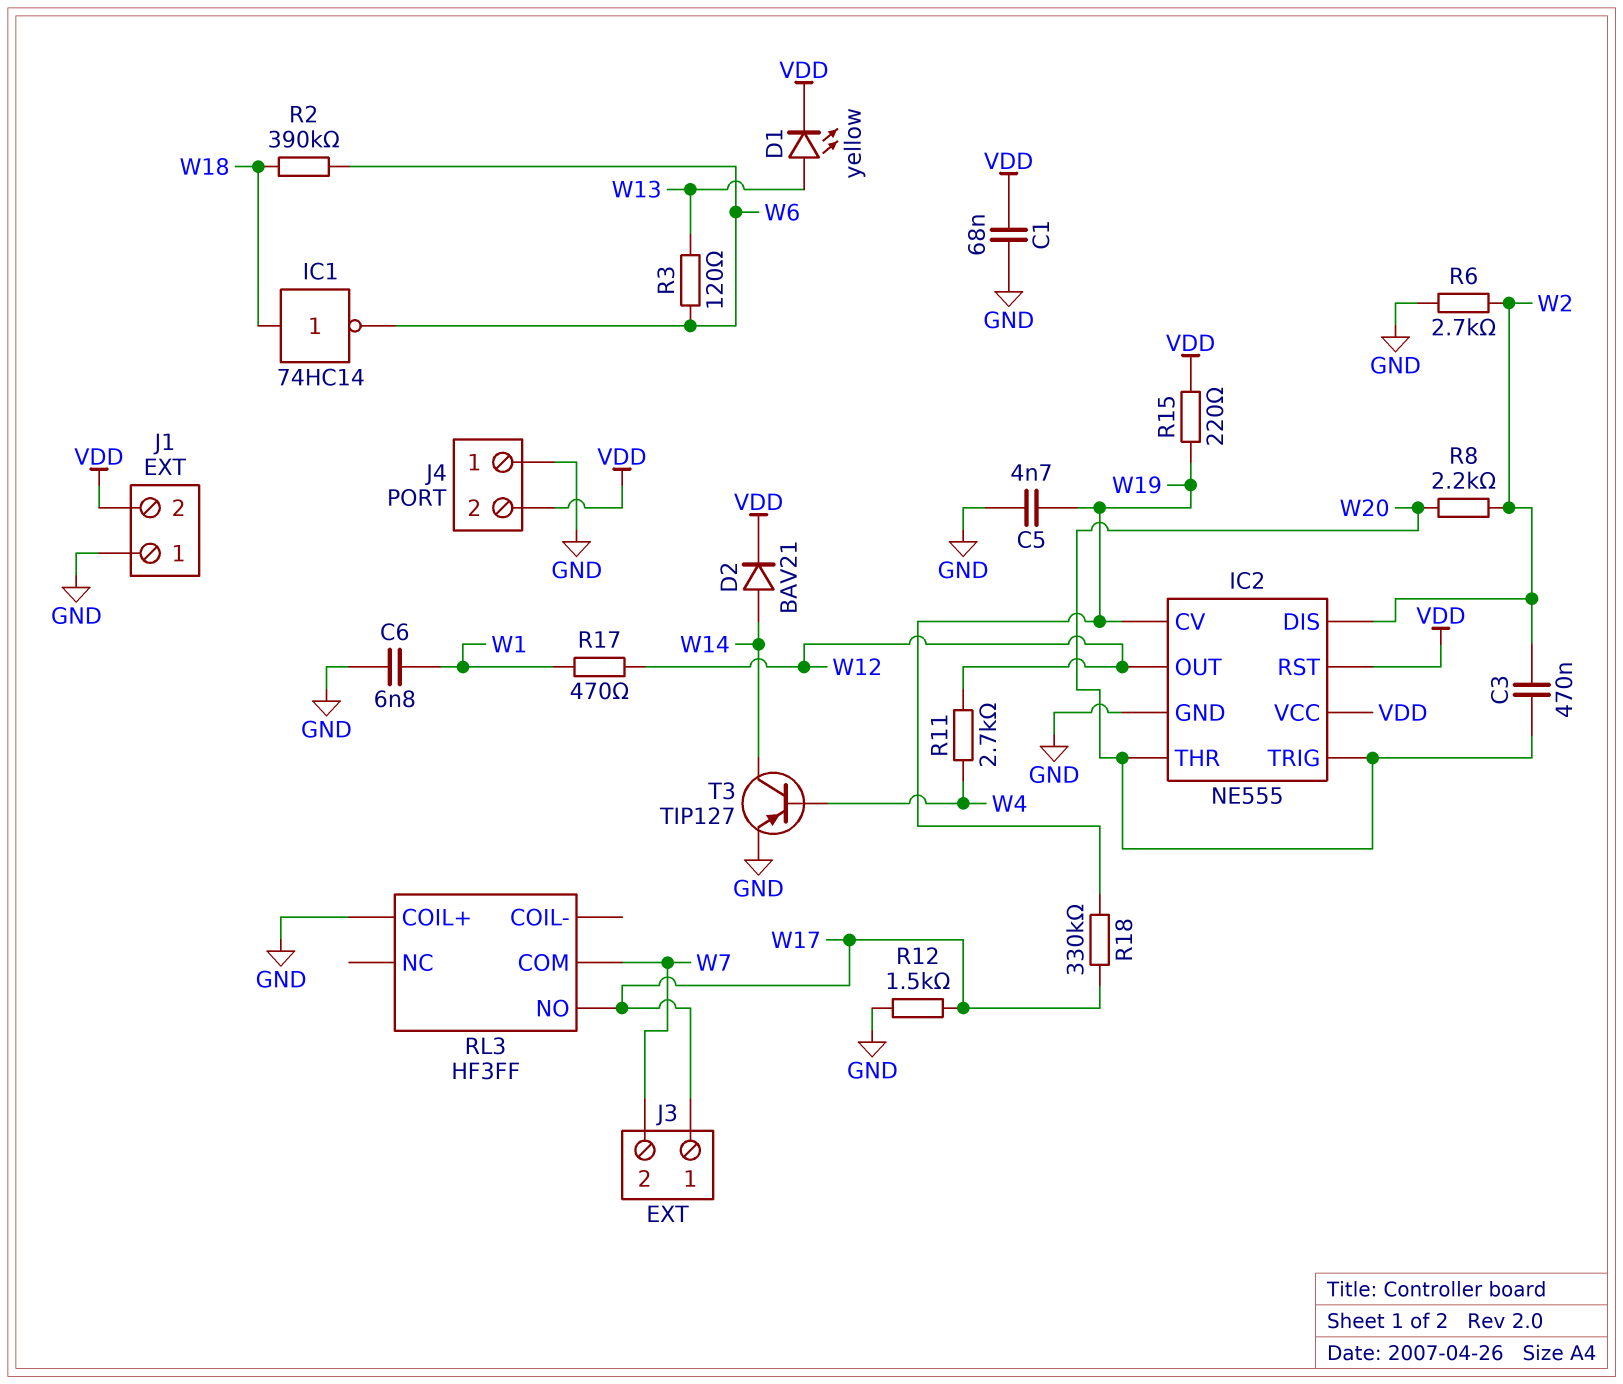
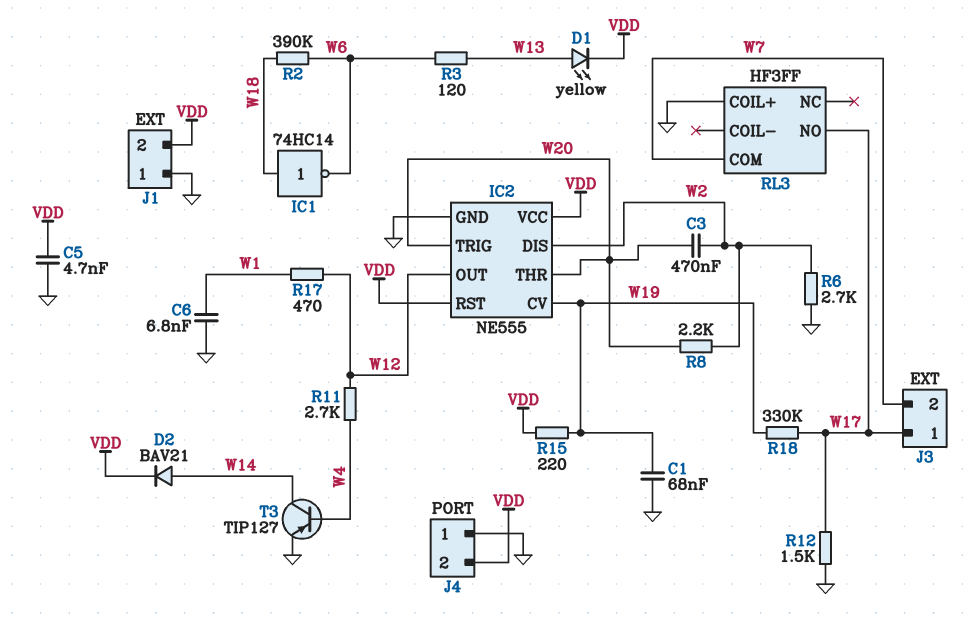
C1: 68nF (GND, VDD) -> 68nF (GND, W19)
C5: 4.7nF (GND, W19) -> 4.7nF (GND, VDD)

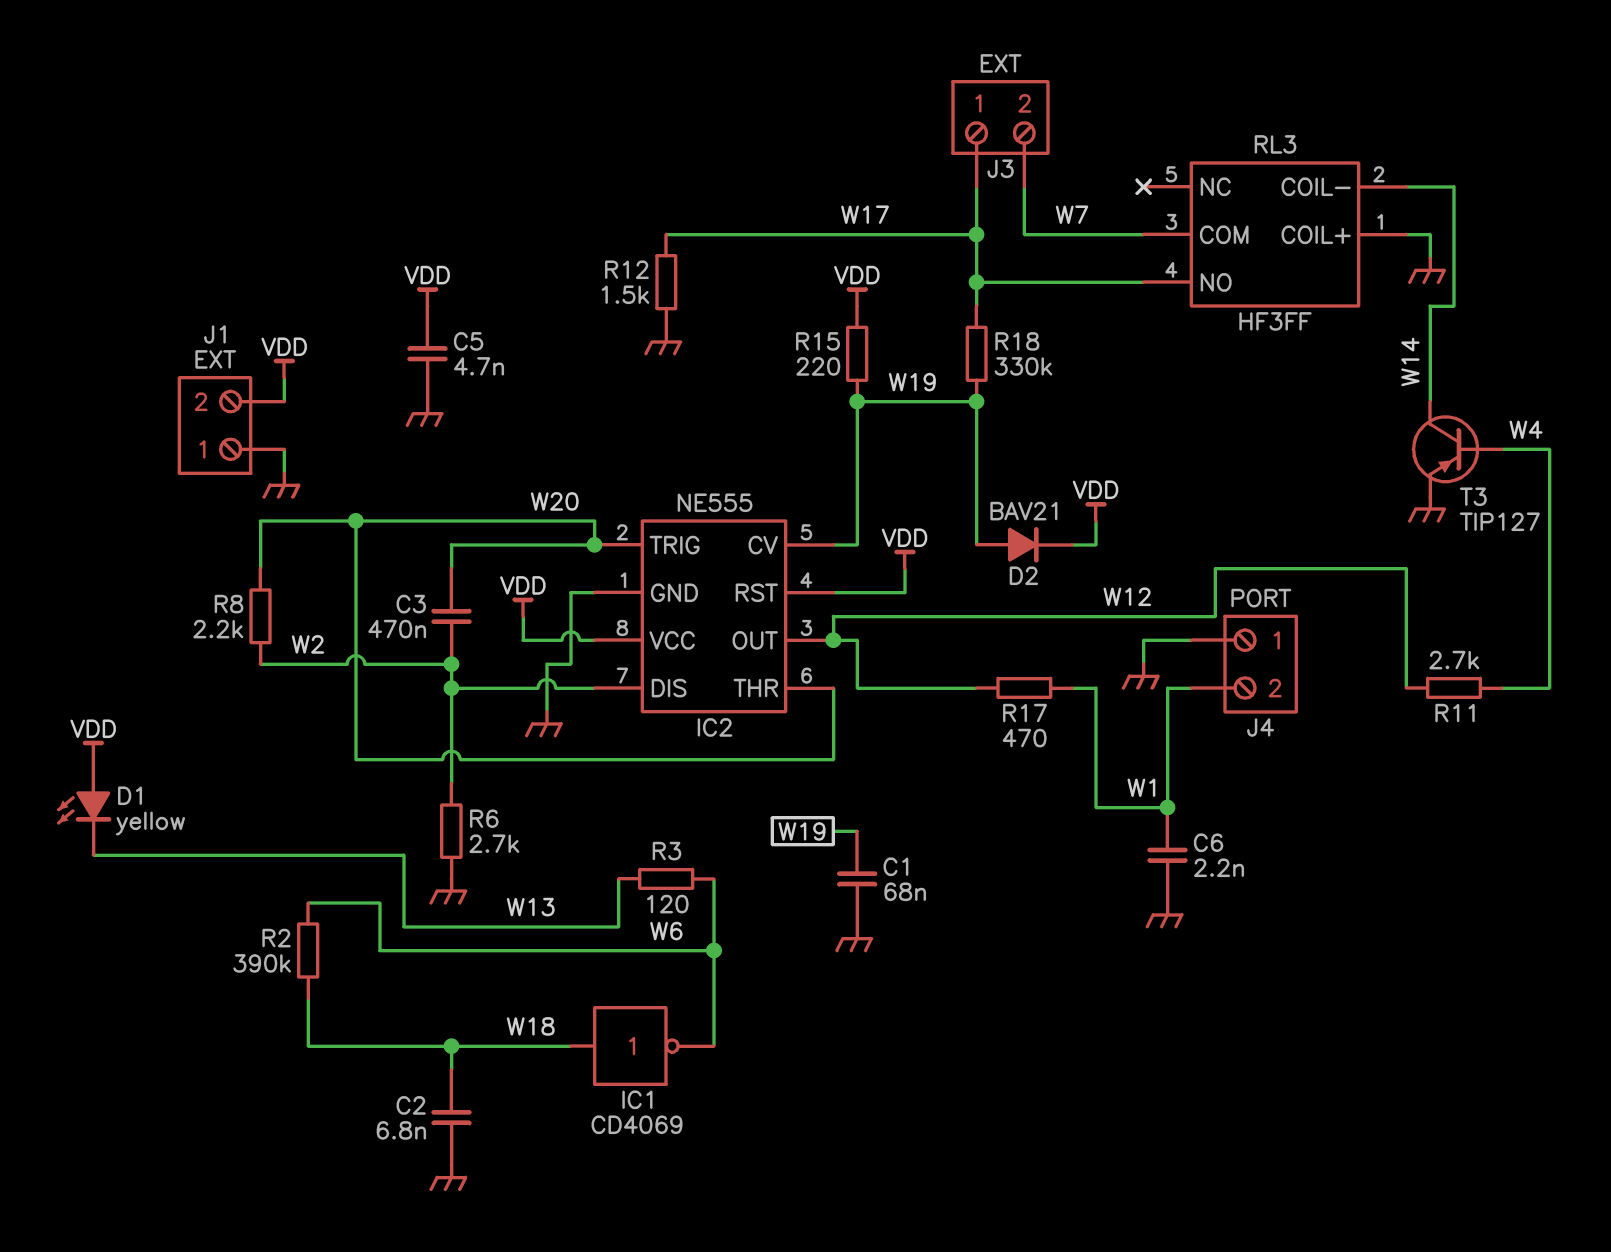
C2: none -> 6.8nF (GND, W18)
C6: 6.8nF (GND, W1) -> 2.2nF (GND, W1)
D1: LED yellow (A W13, K VDD) -> LED yellow (A VDD, K W13)
D2: diode BAV21 (A W14, K VDD) -> diode BAV21 (A W19, K VDD)
IC1: NOT 74HC14 (in W18, out W6) -> NOT CD4069 (in W18, out W6)
J4 pin 2: VDD -> W1
RL3 pin COIL-: none -> W14

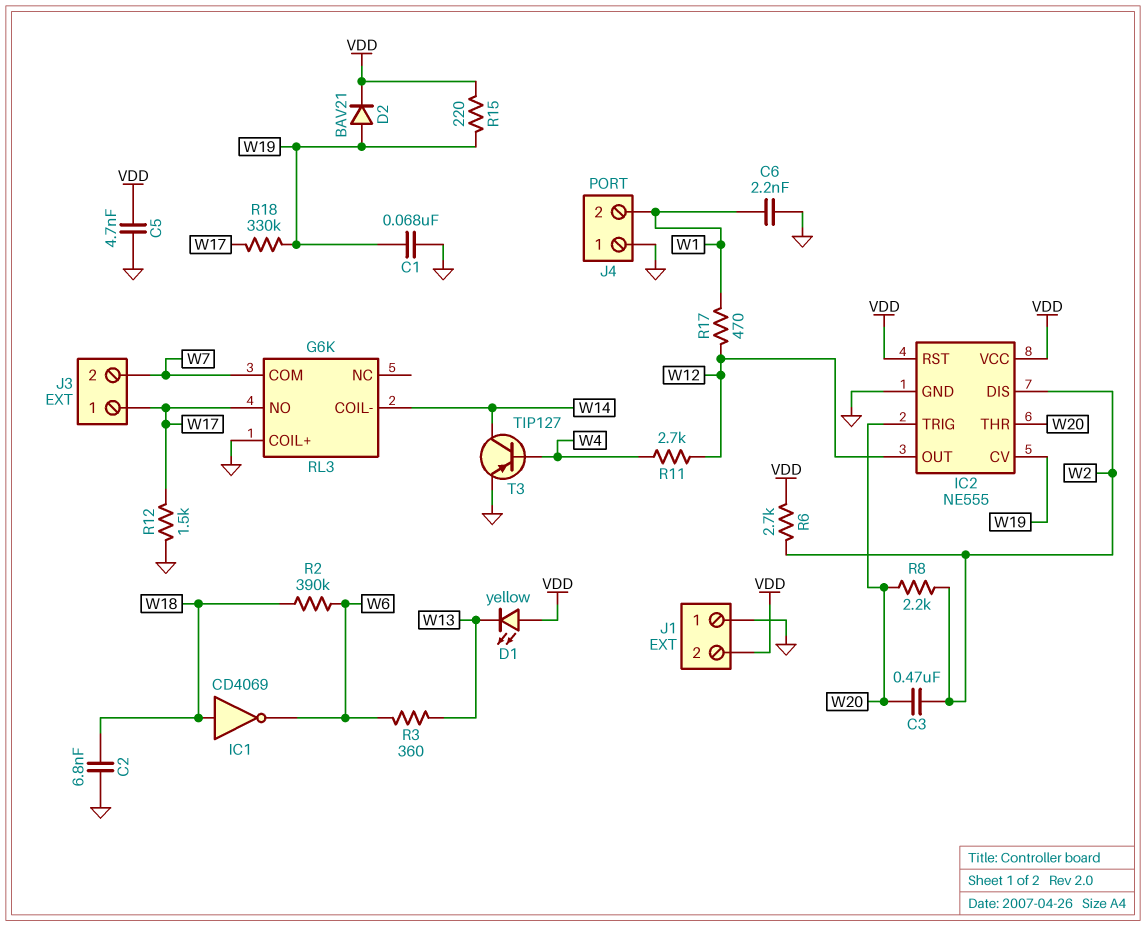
R3: 120 (W6, W13) -> 360 (W6, W13)
R6: 2.7k (GND, W2) -> 2.7k (VDD, W2)
RL3: HF3FF -> G6K

